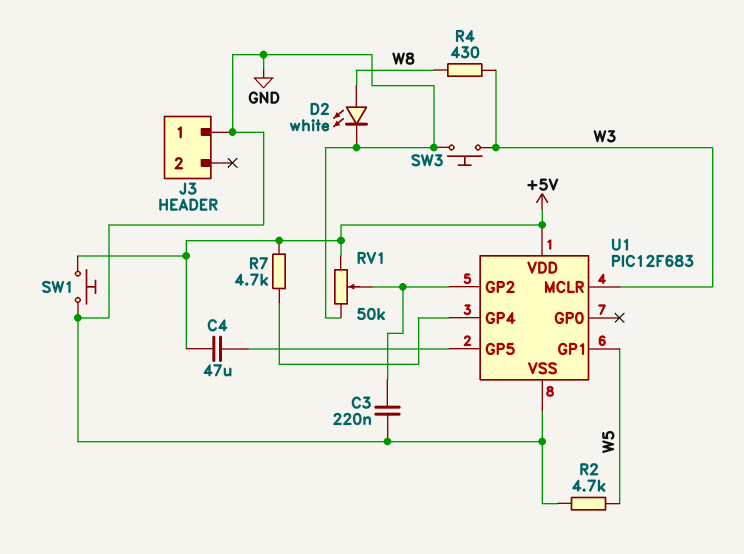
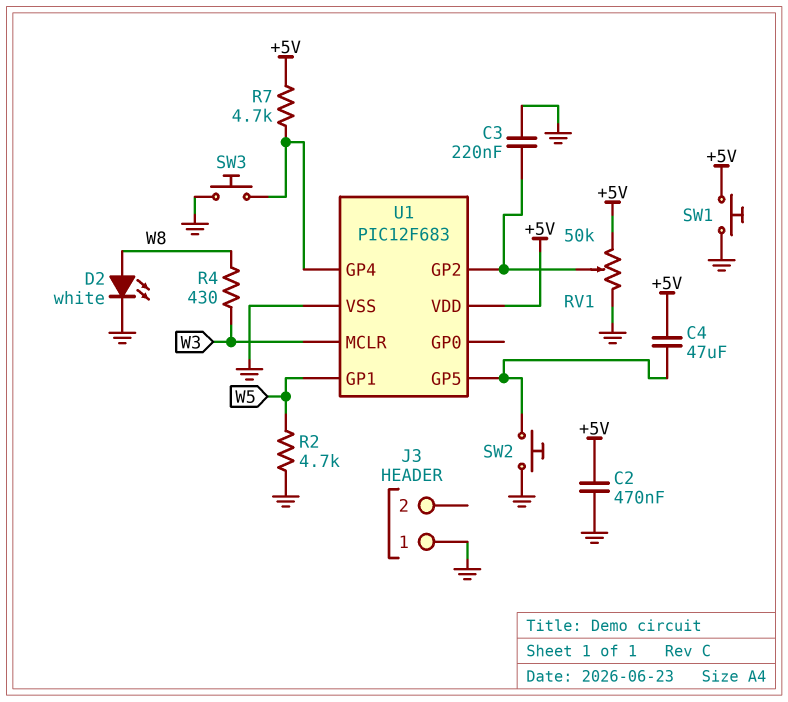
C2: none -> 470nF (+5V, GND)
SW2: none -> button (GND, U1/GP5)
SW3: button (GND, W3) -> button (GND, U1/GP4)

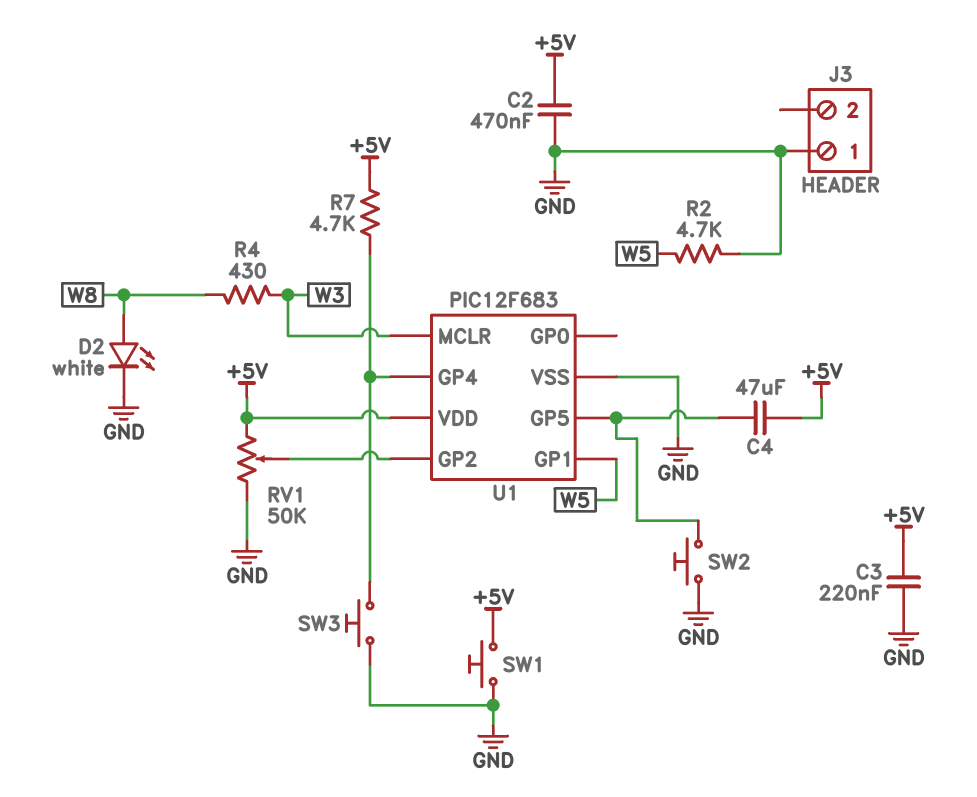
C3: 220nF (GND, U1/GP2) -> 220nF (+5V, GND)

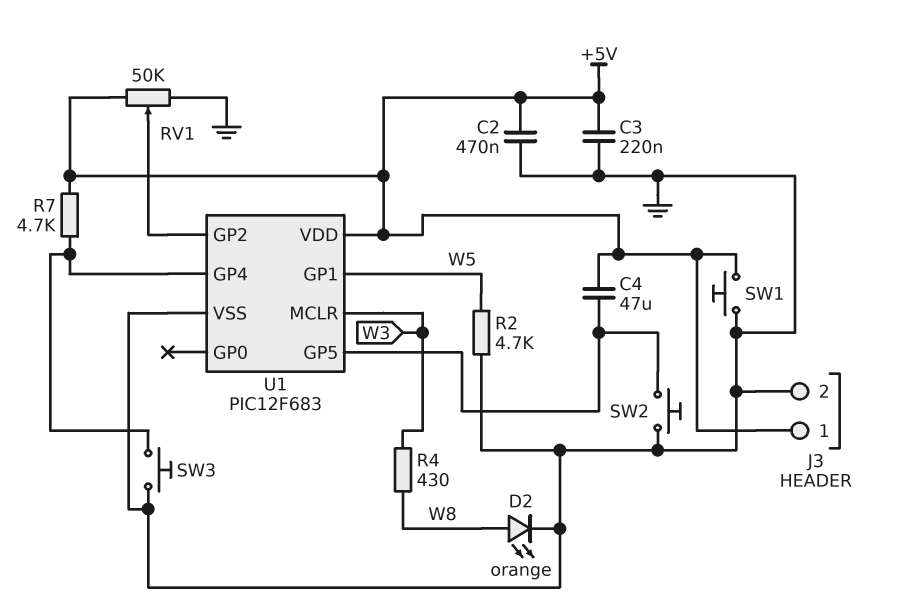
D2: LED white (A W8, K GND) -> LED orange (A W8, K GND)
J3 pin 1: GND -> +5V
J3 pin 2: none -> GND

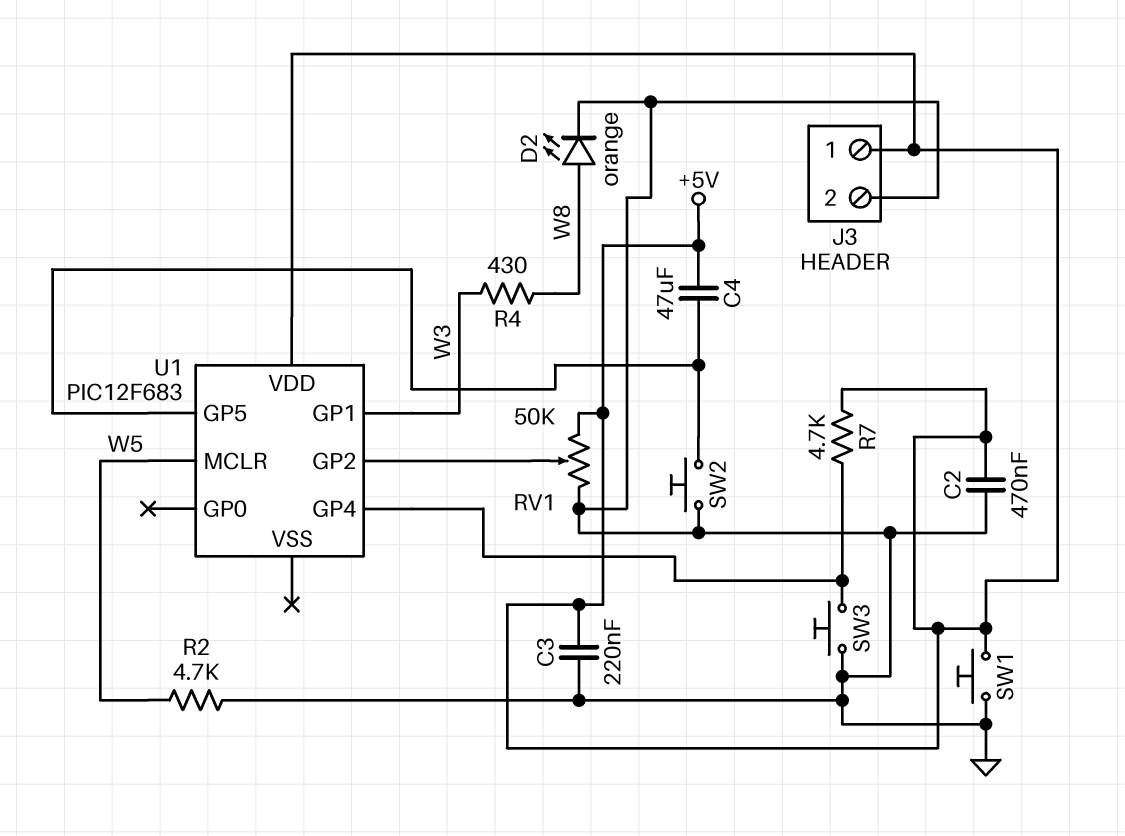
U1 pin GP1: W5 -> W3
U1 pin MCLR: W3 -> W5
U1 pin VSS: GND -> none

